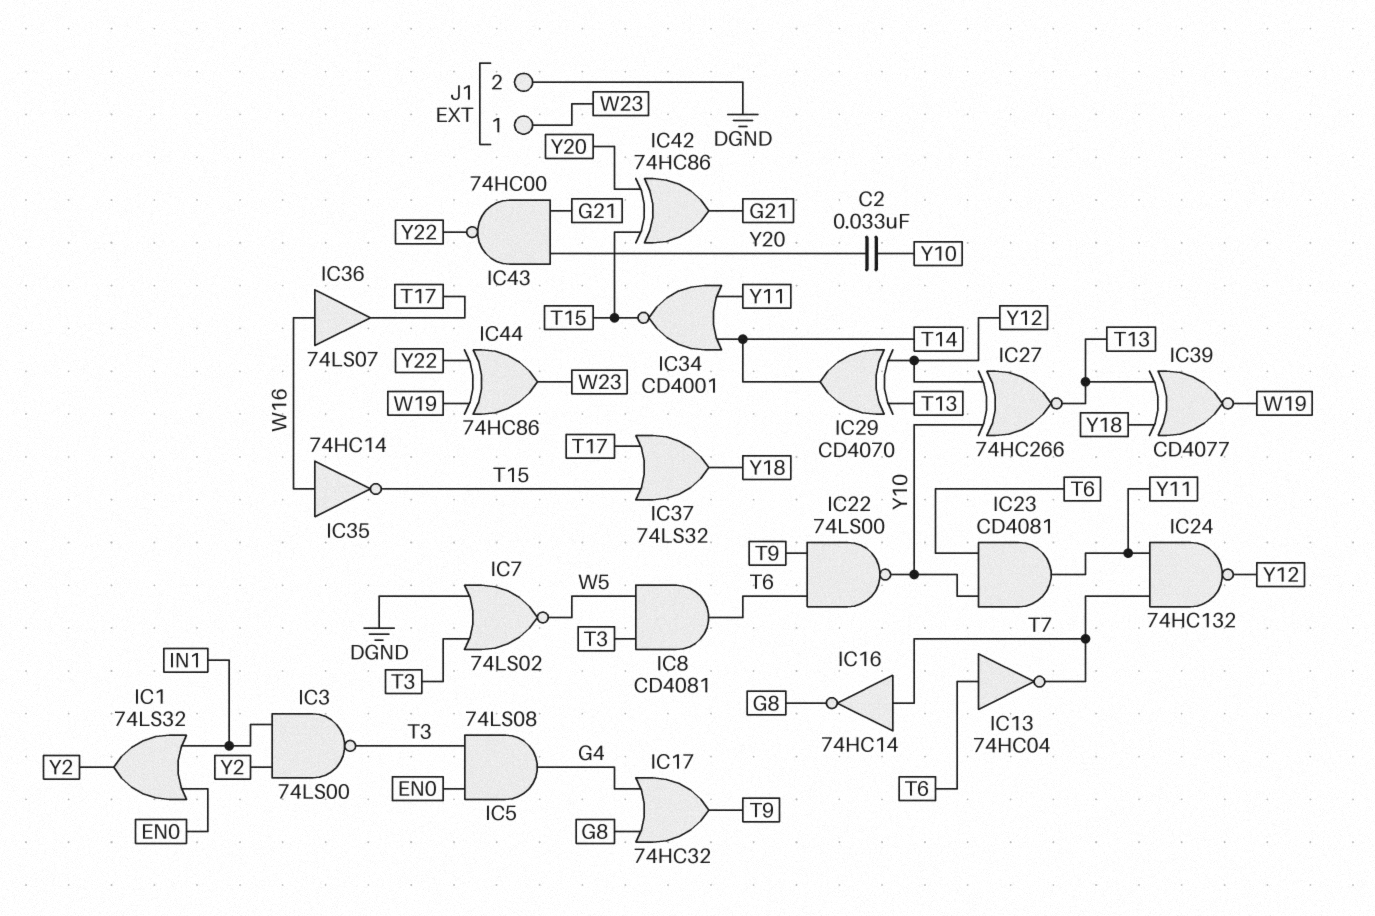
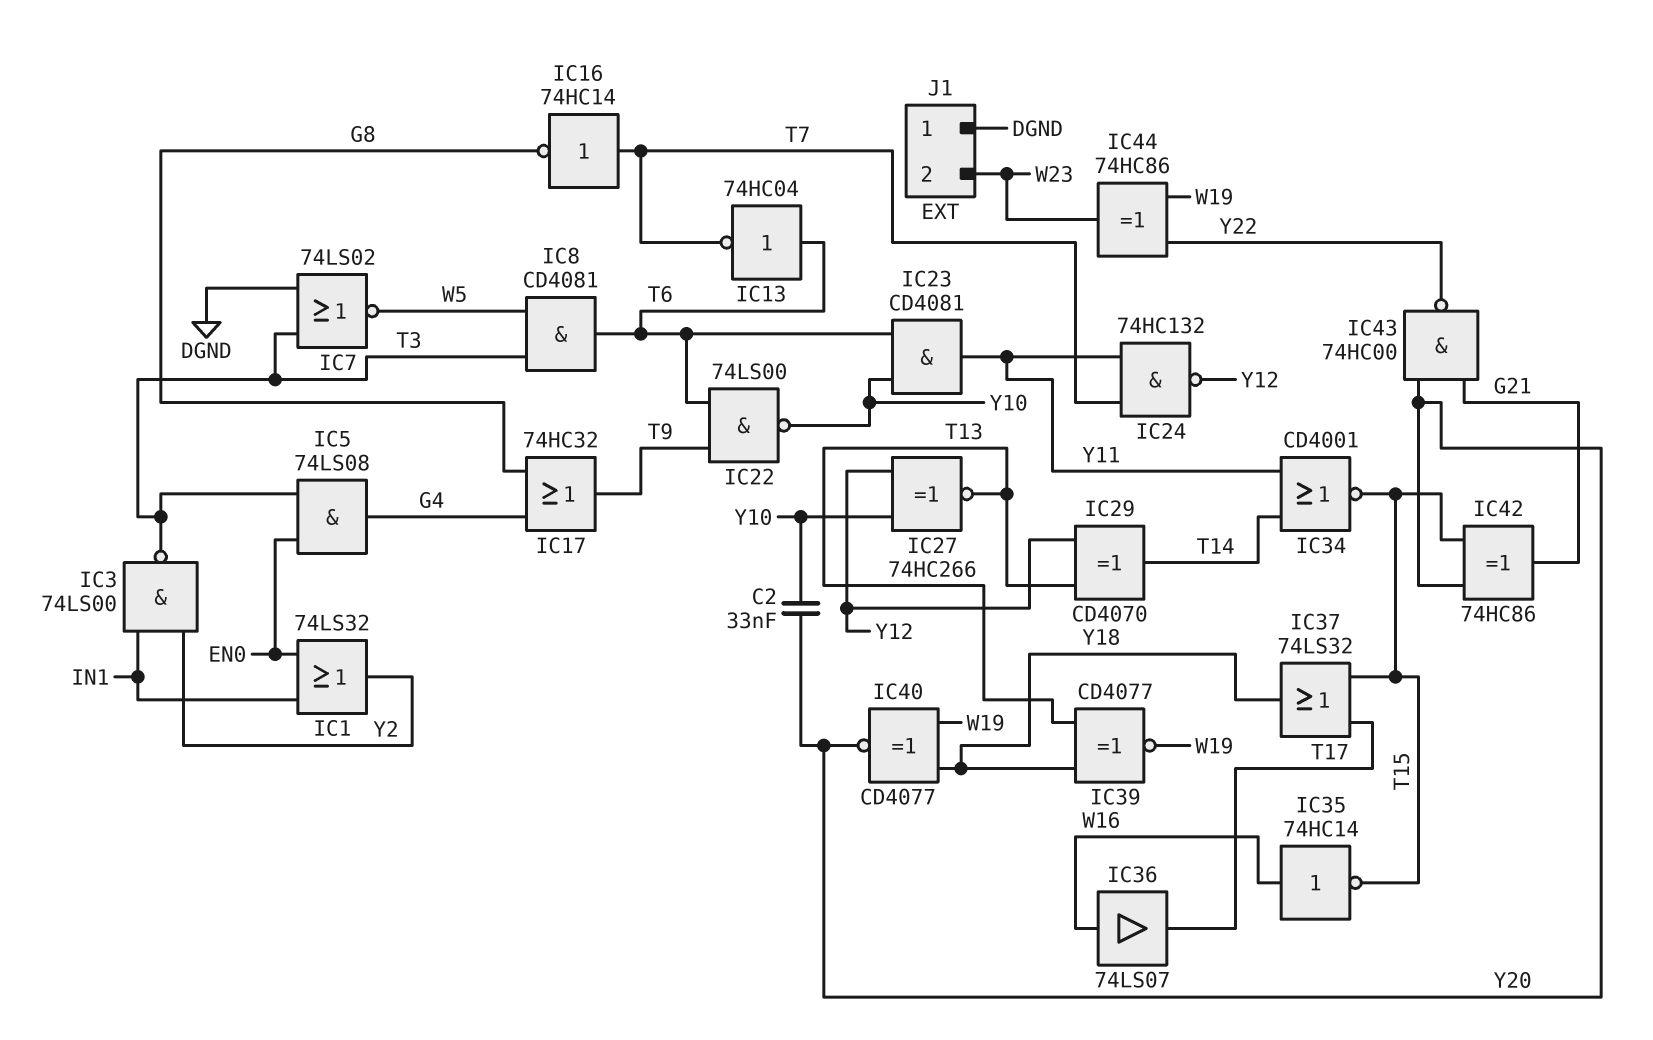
IC40: none -> XNOR CD4077 (in W19, in Y18, out Y20)
J1 pin 1: W23 -> DGND
J1 pin 2: DGND -> W23

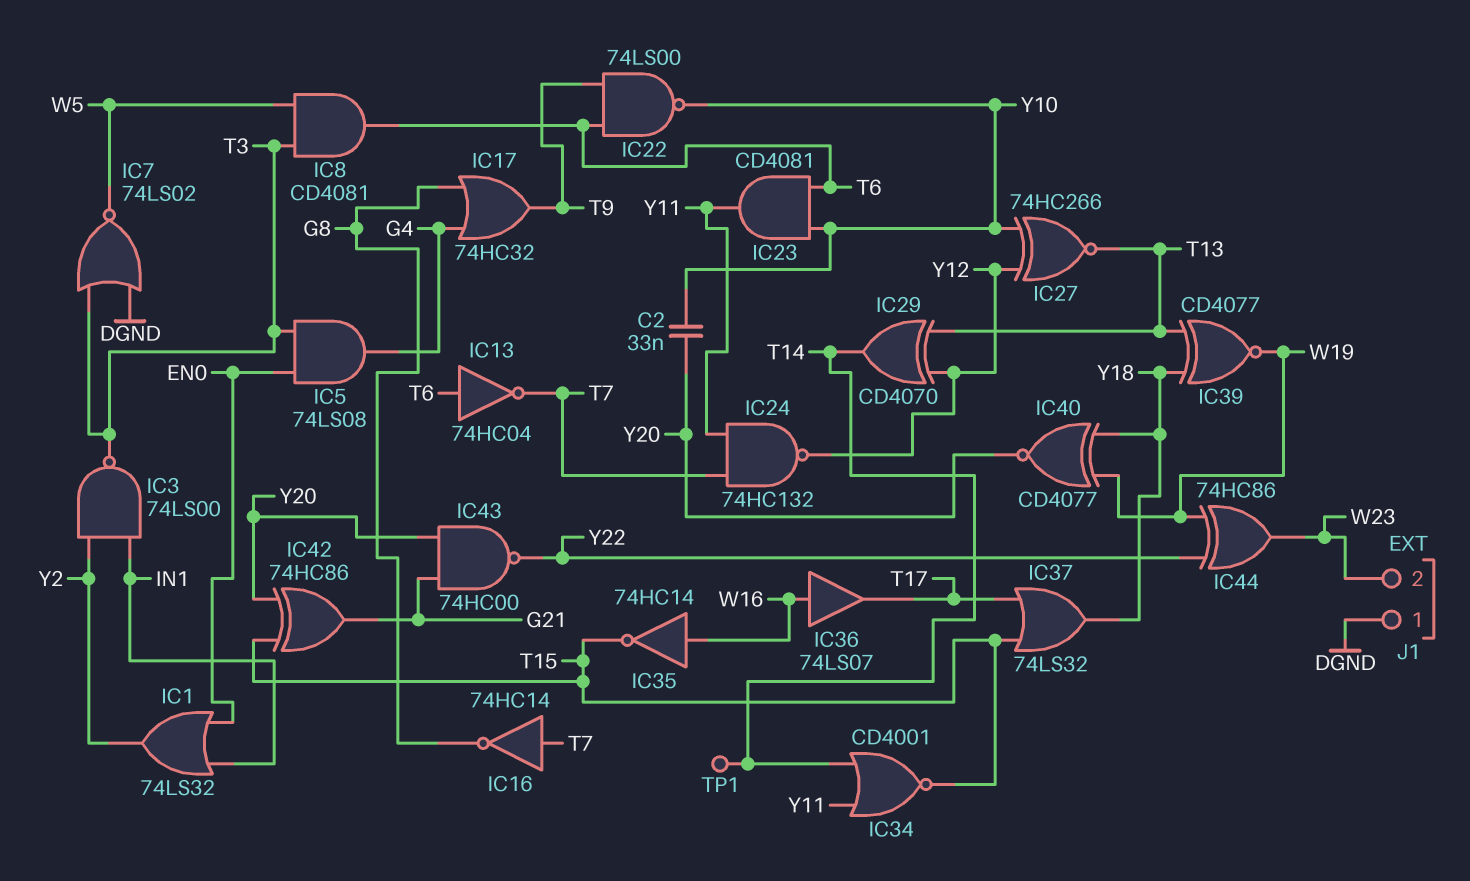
TP1: none -> test point (T14)

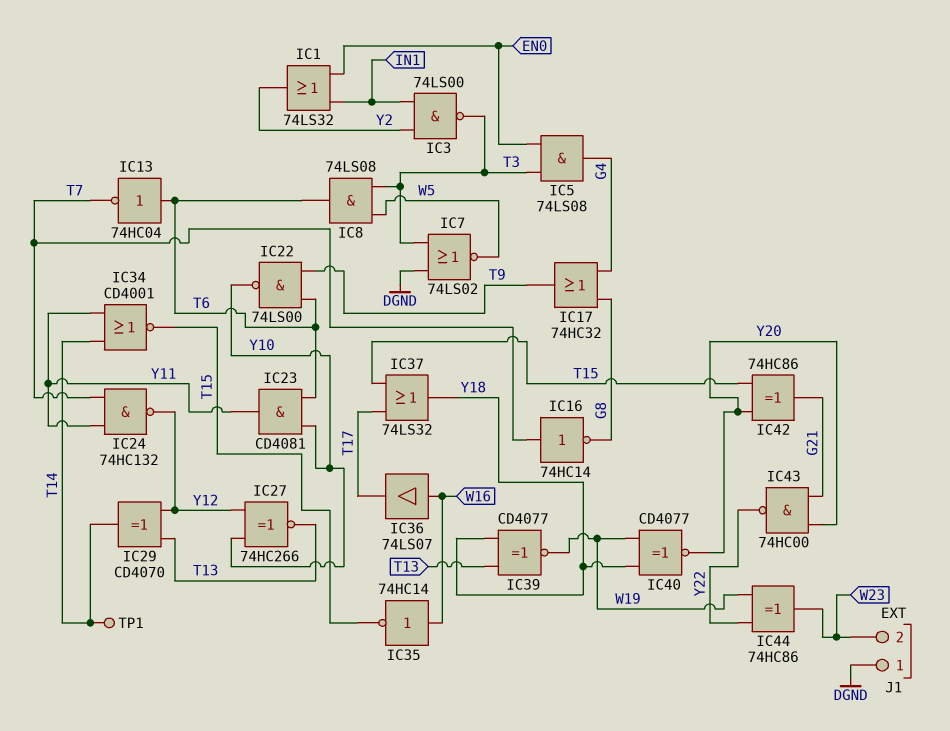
C2: 33nF (Y10, Y20) -> none
IC8: AND CD4081 (in T3, in W5, out T6) -> AND 74LS08 (in T3, in W5, out T6)

